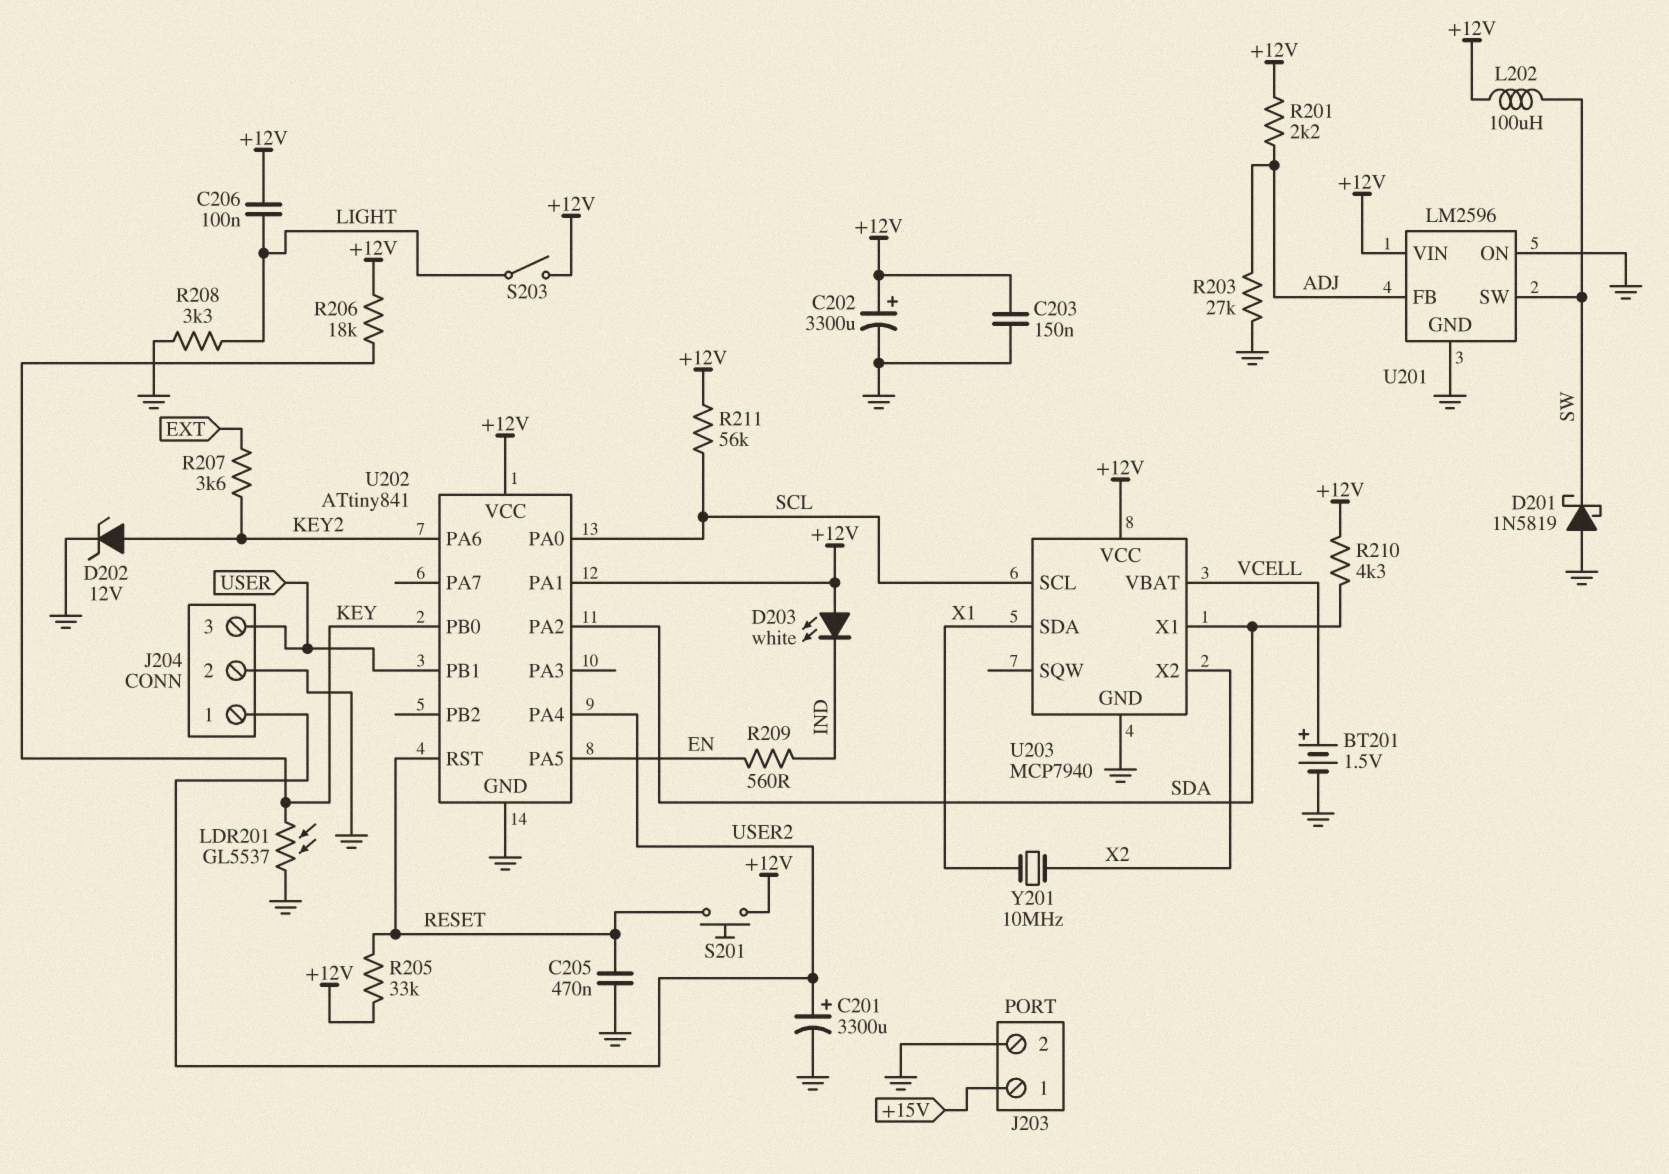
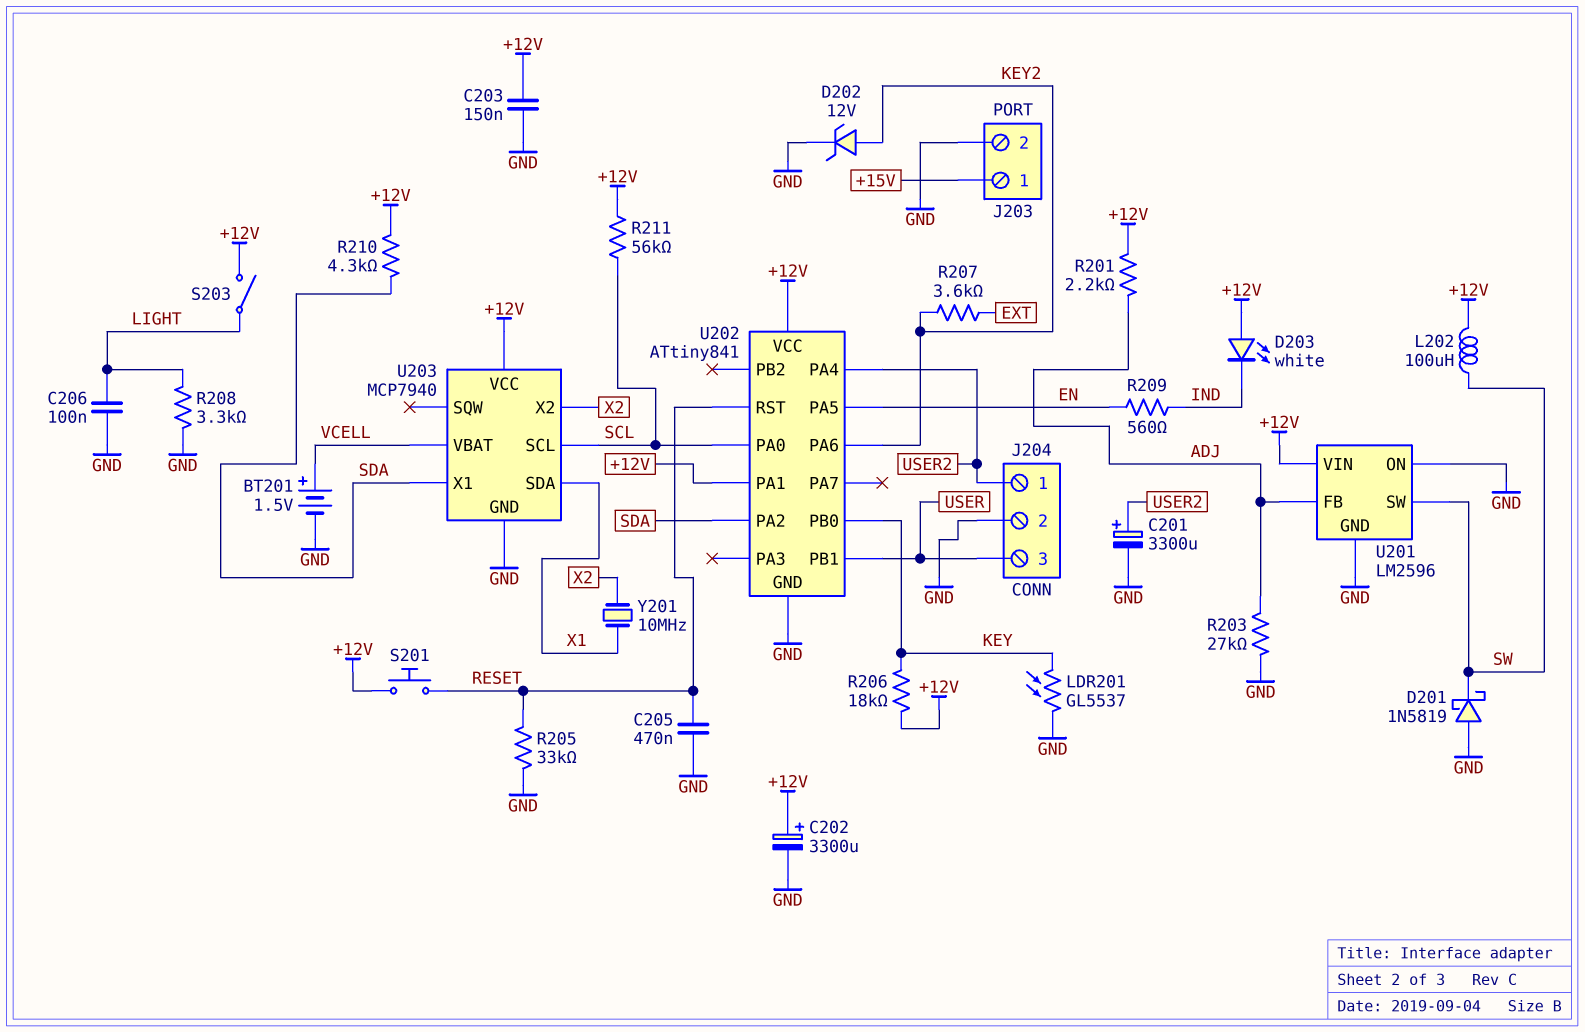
C206: 100nF (+12V, LIGHT) -> 100nF (GND, LIGHT)
R205: 33k (+12V, RESET) -> 33k (GND, RESET)

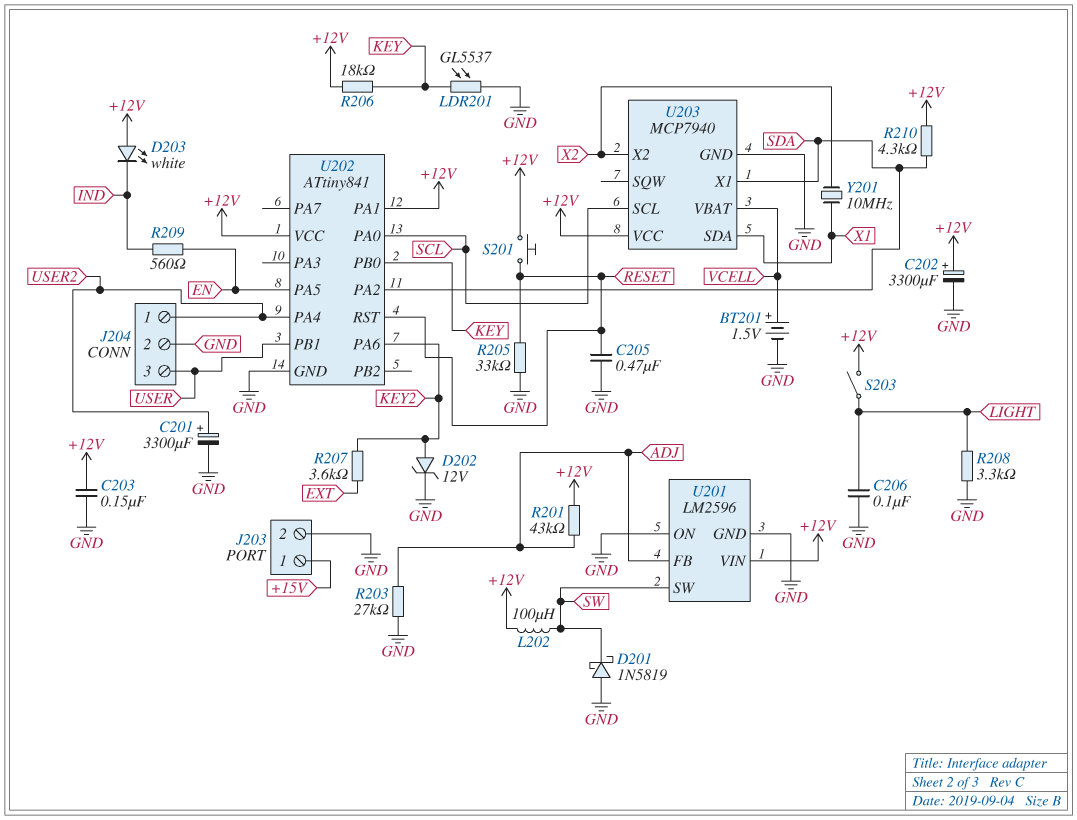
R201: 2.2k (+12V, ADJ) -> 43k (+12V, ADJ)
R211: 56k (+12V, SCL) -> none

